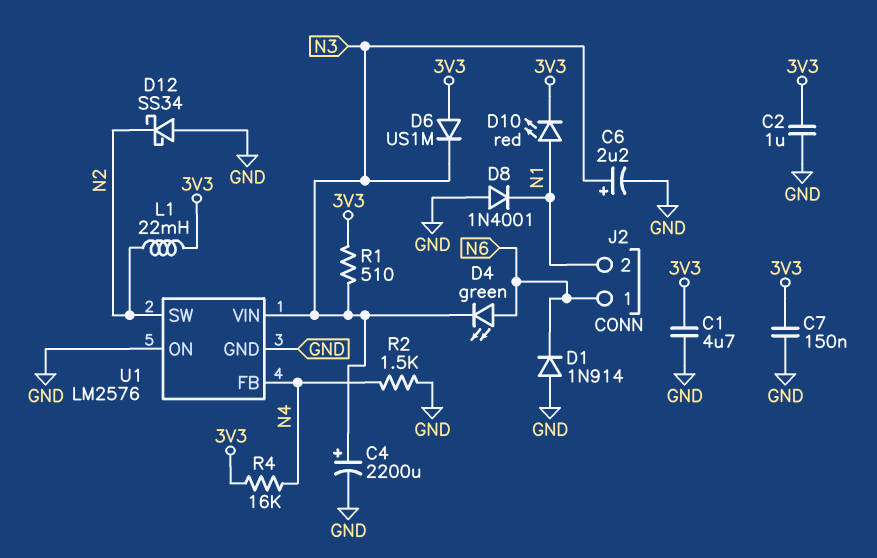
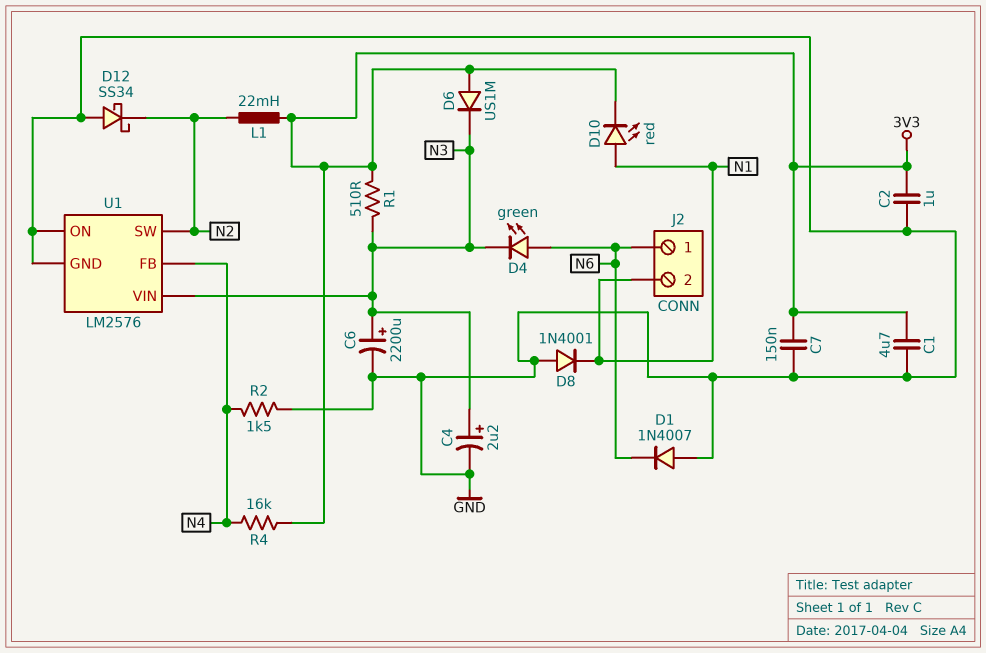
C4: 2200uF (plus N3, minus GND) -> 2.2uF (plus N3, minus GND)
C6: 2.2uF (plus N3, minus GND) -> 2200uF (plus N3, minus GND)
D1: diode 1N914 (A GND, K N6) -> diode 1N4007 (A GND, K N6)

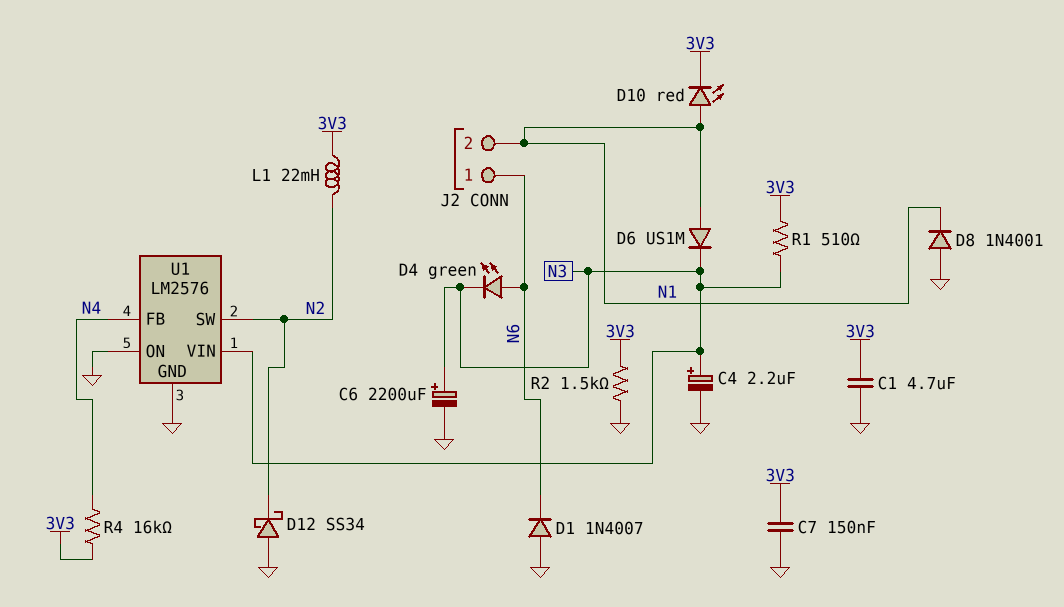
C2: 1uF (3V3, GND) -> none
D6: diode US1M (A 3V3, K N3) -> diode US1M (A N1, K N3)
R2: 1.5k (GND, N4) -> 1.5k (3V3, GND)

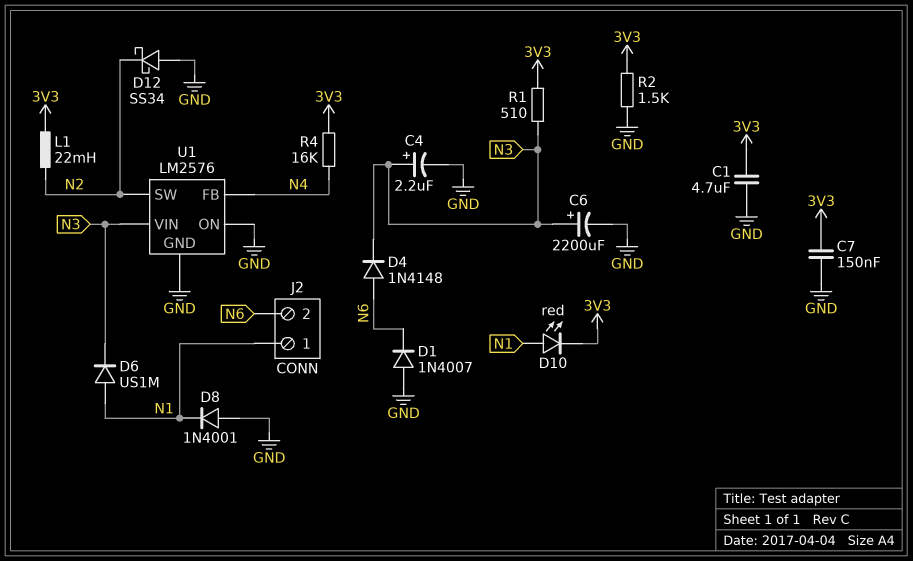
D4: LED green (A N6, K N3) -> diode 1N4148 (A N6, K N3)
J2 pin 1: N6 -> N1
J2 pin 2: N1 -> N6

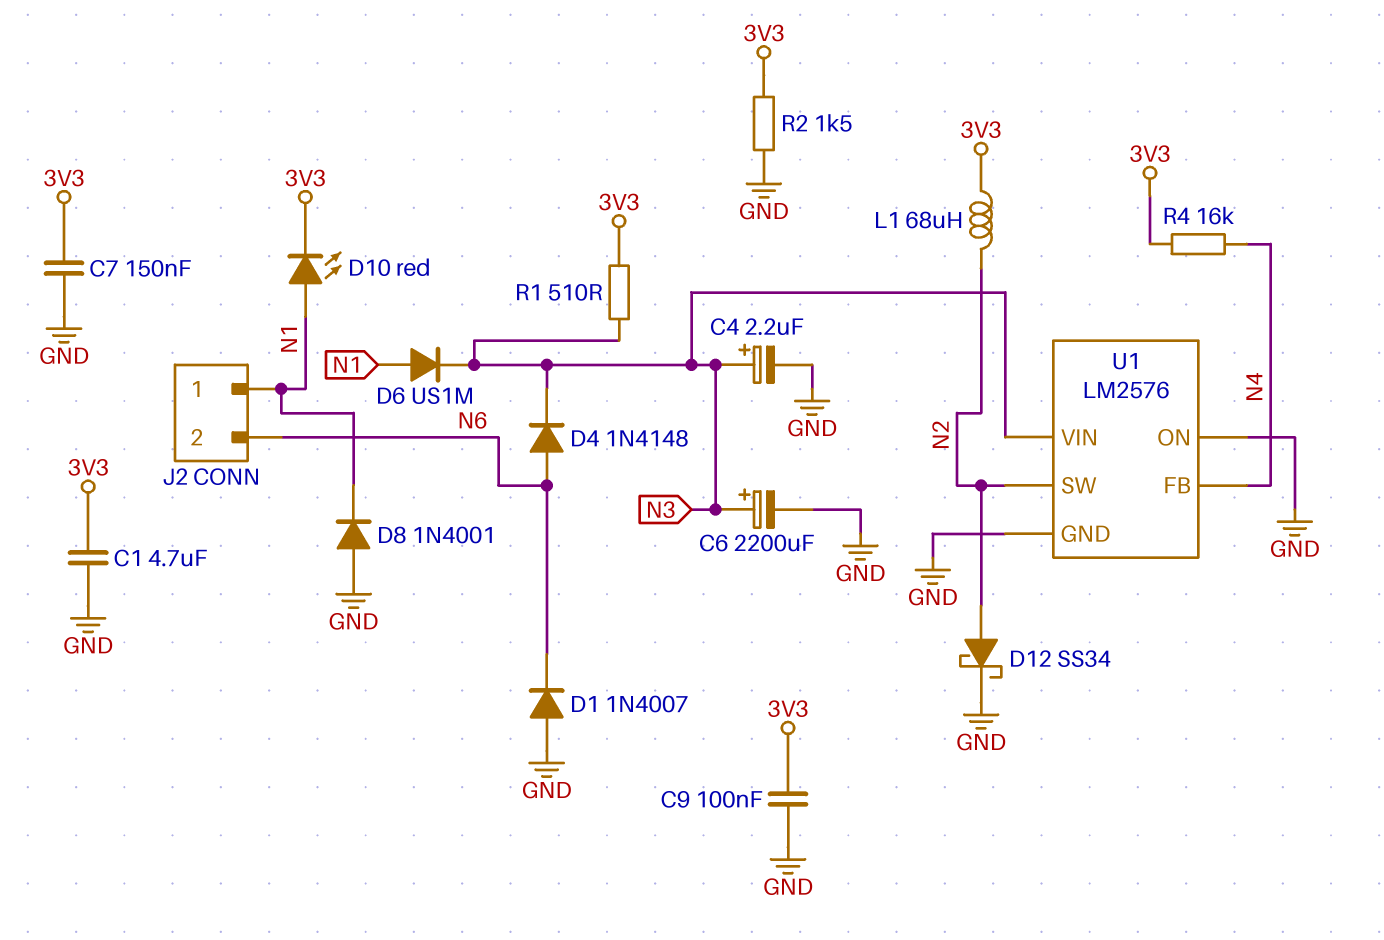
C9: none -> 100nF (3V3, GND)
D12: schottky SS34 (A GND, K N2) -> schottky SS34 (A N2, K GND)
L1: 22mH (3V3, N2) -> 68uH (3V3, N2)

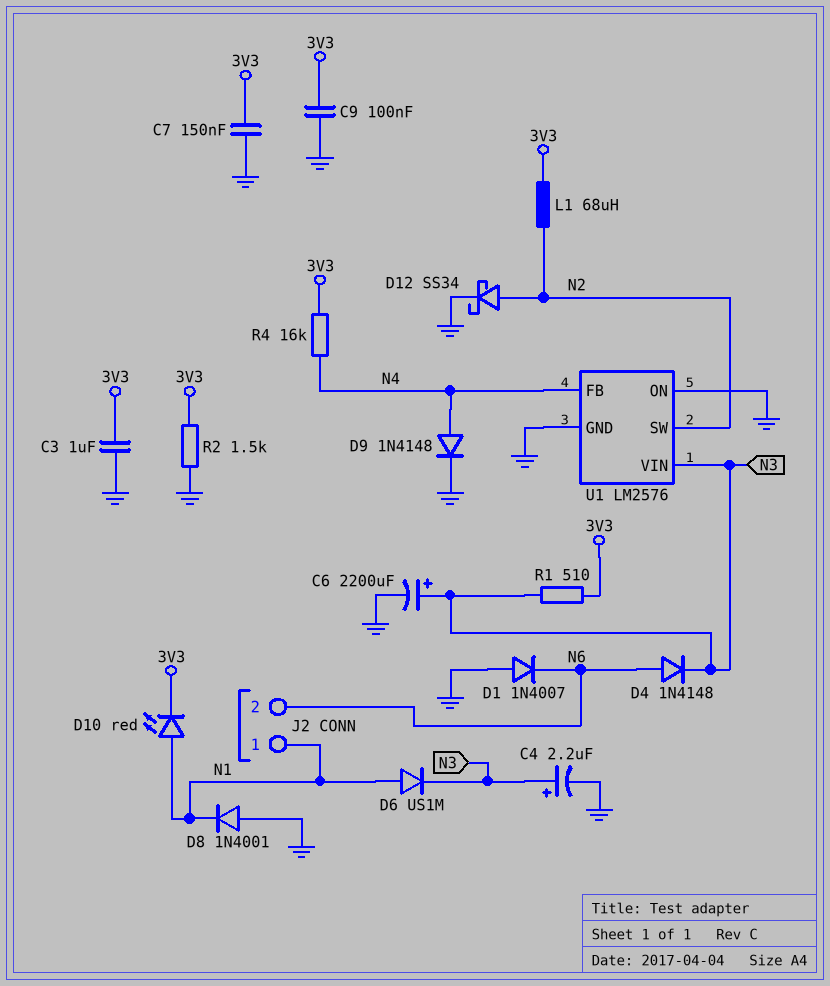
C1: 4.7uF (3V3, GND) -> none
C3: none -> 1uF (3V3, GND)
D9: none -> diode 1N4148 (A N4, K GND)

